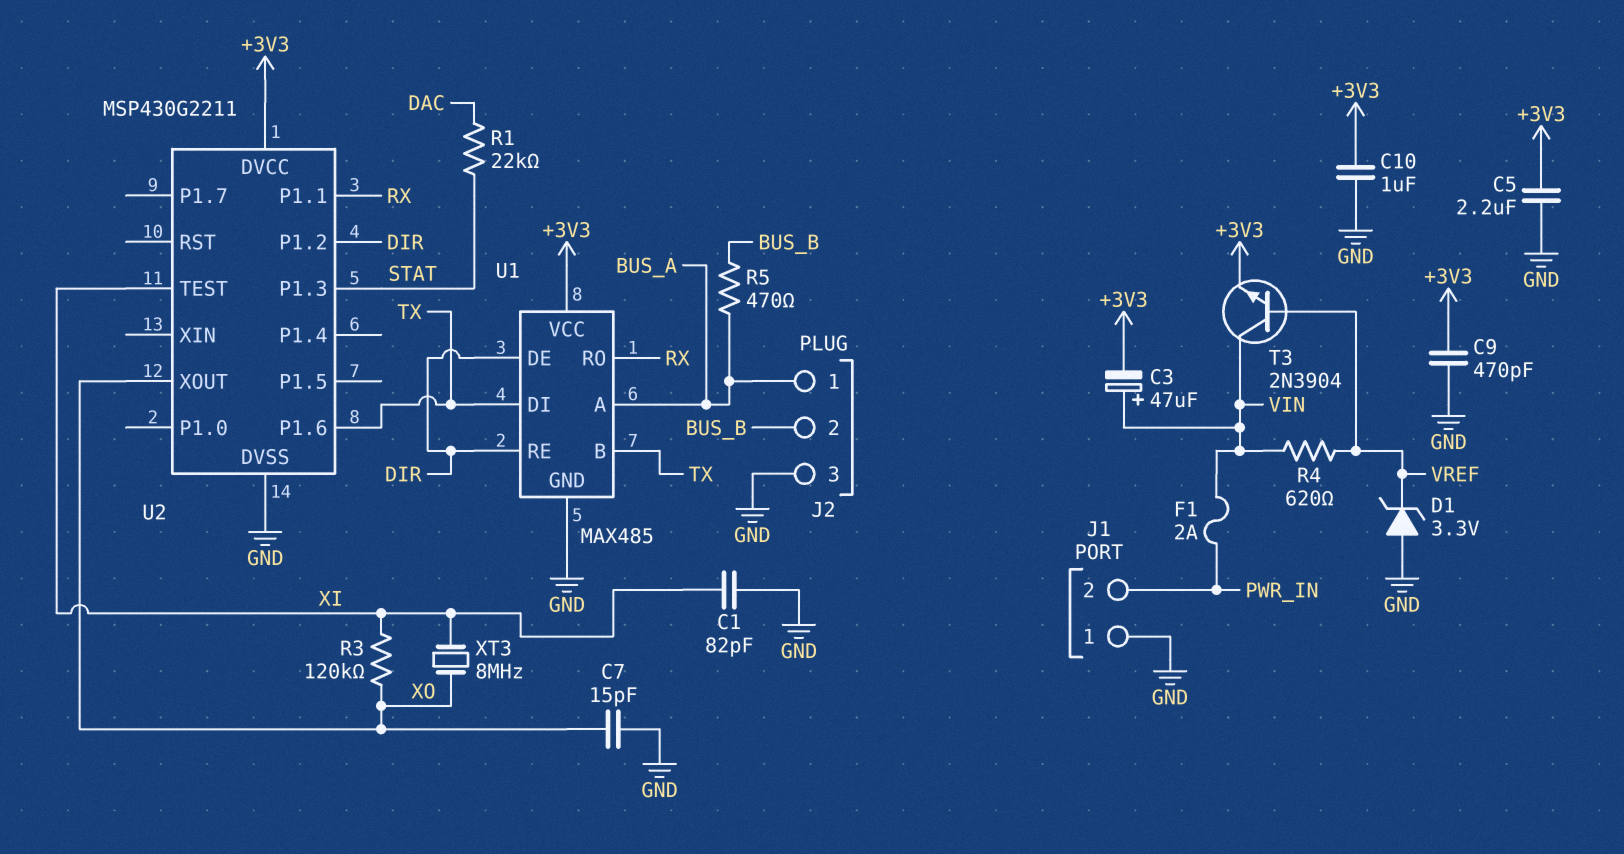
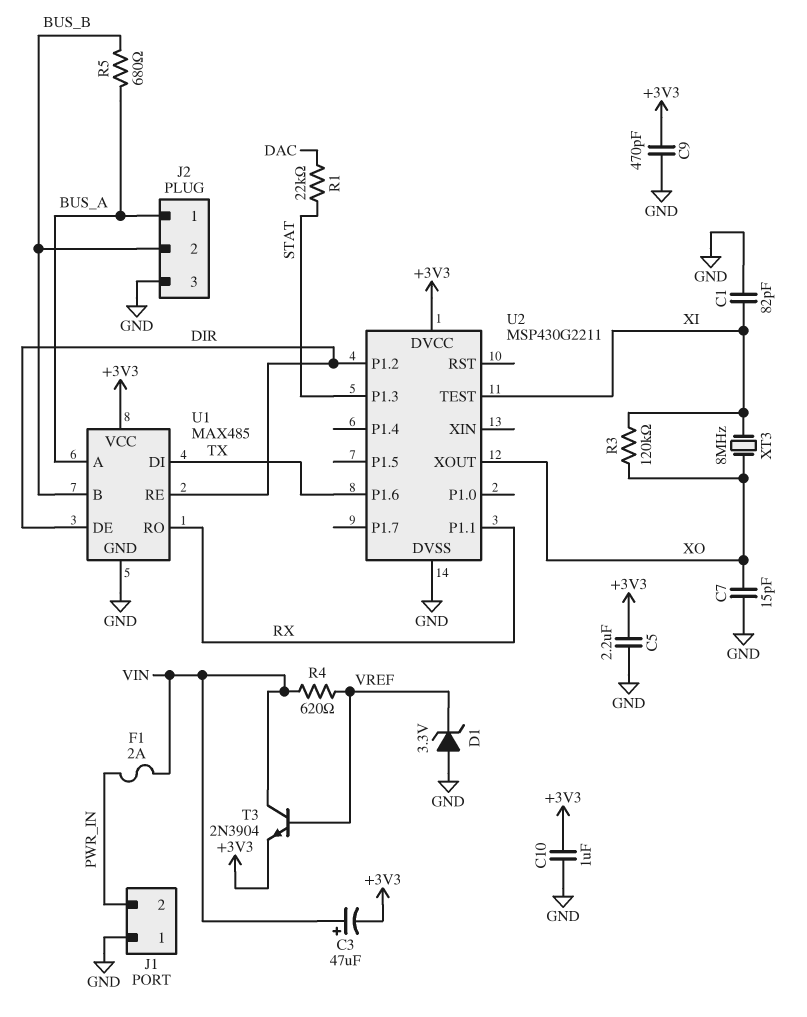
R5: 470 (BUS_A, BUS_B) -> 680 (BUS_A, BUS_B)
U1 pin B: TX -> BUS_B

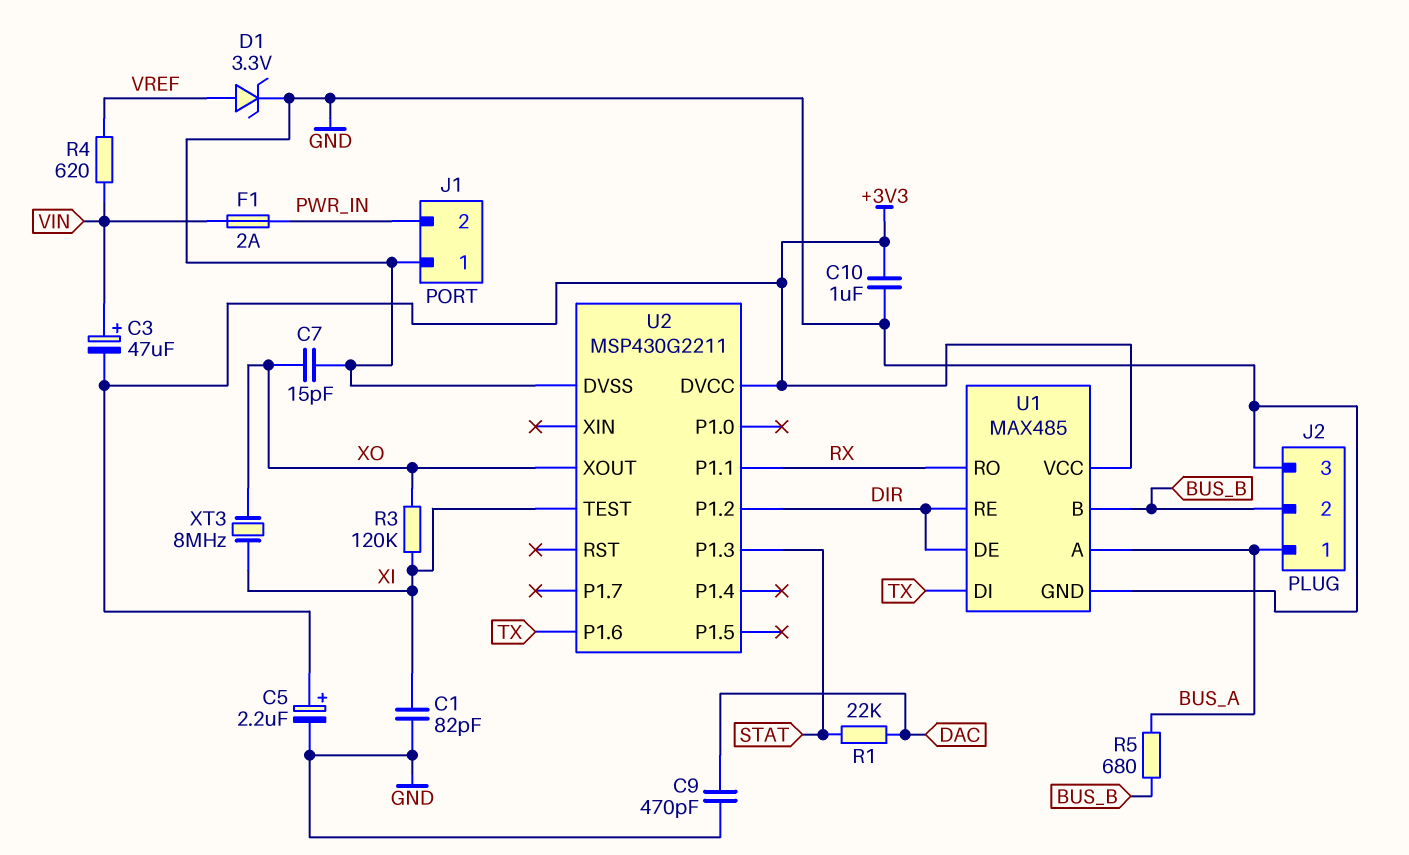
C5: 2.2uF (+3V3, GND) -> 2.2uF (plus +3V3, minus GND)
C9: 470pF (+3V3, GND) -> 470pF (DAC, GND)
D1: zener 3.3V (A GND, K VREF) -> zener 3.3V (A VREF, K GND)
T3: NPN 2N3904 (B VREF, C VIN, E +3V3) -> none

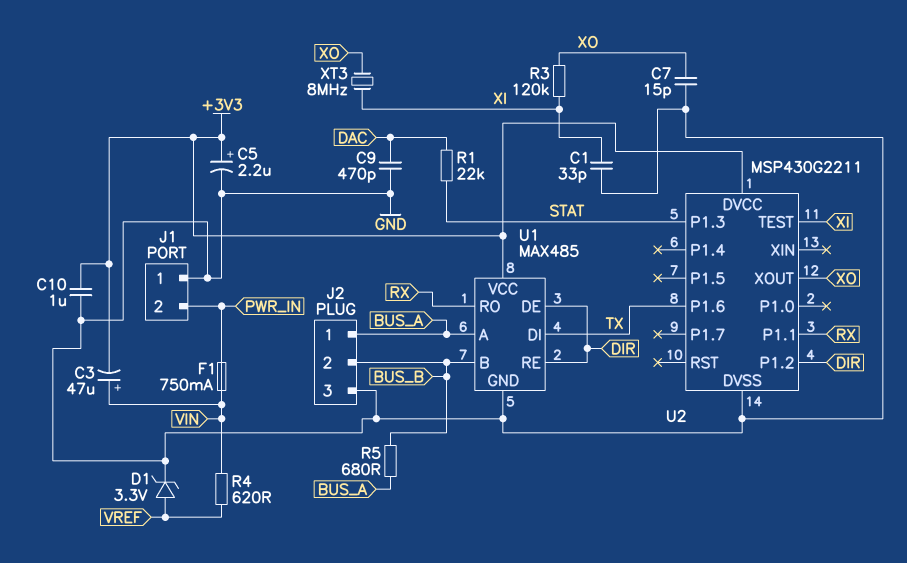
C1: 82pF (GND, XI) -> 33pF (GND, XI)
F1: 2A (PWR_IN, VIN) -> 750mA (PWR_IN, VIN)

